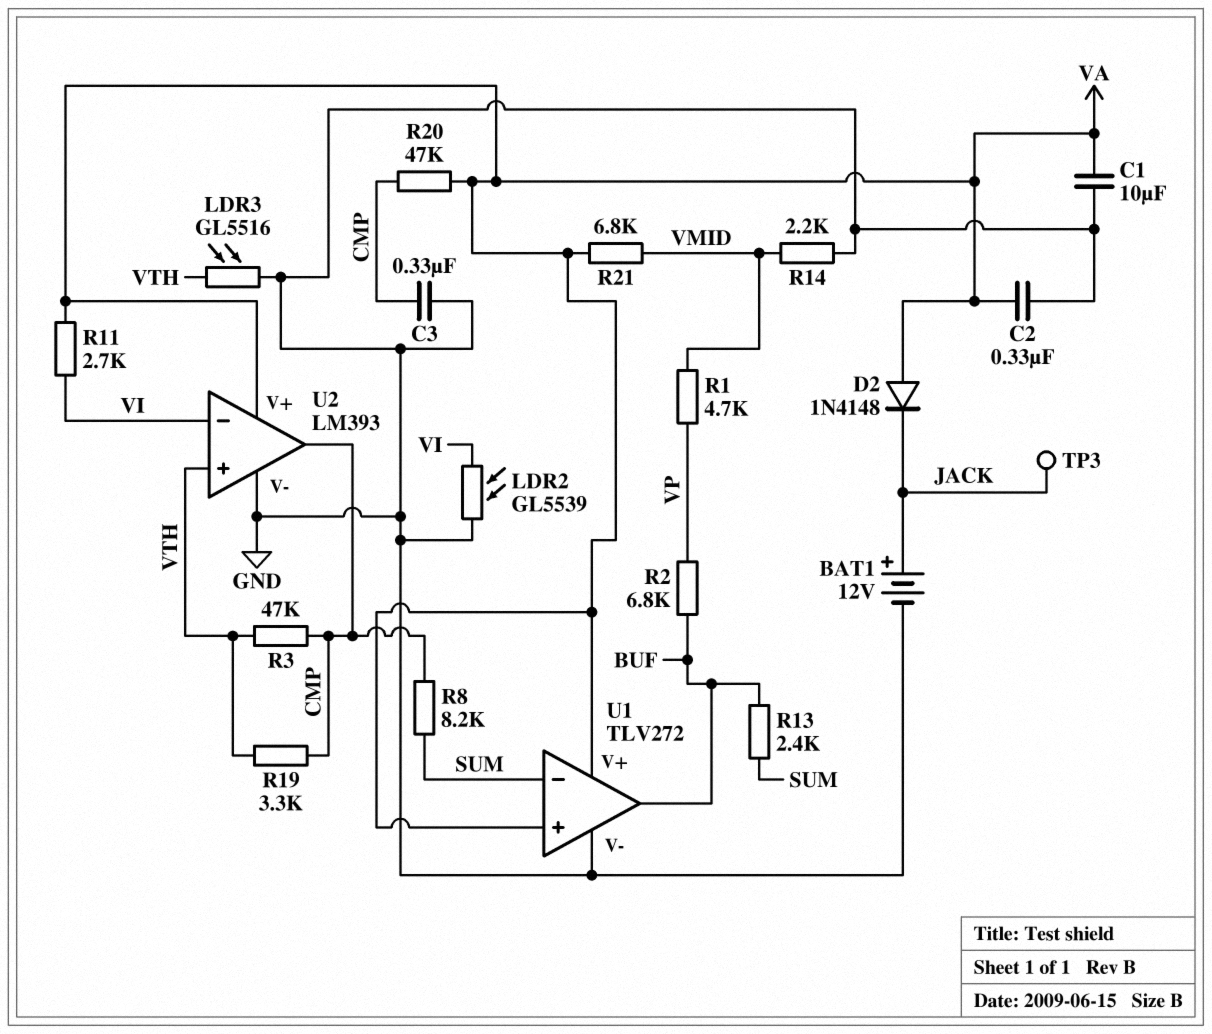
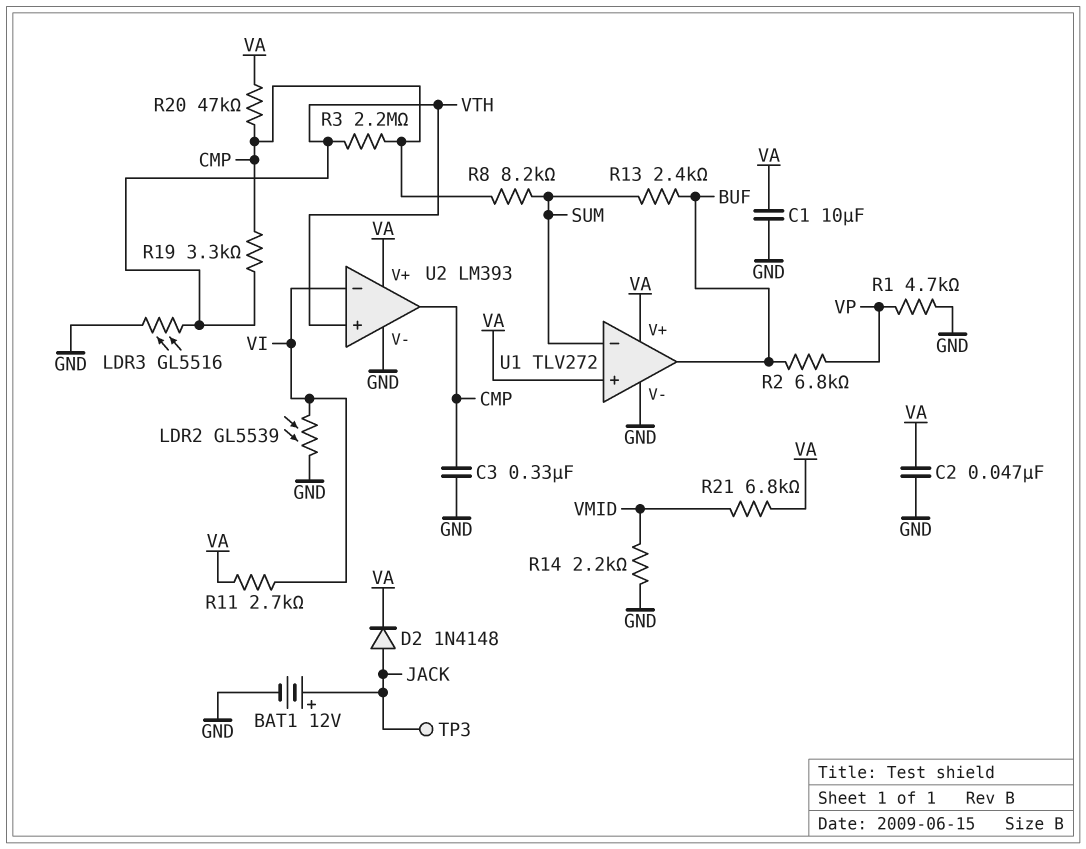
C2: 330nF (GND, VA) -> 47nF (GND, VA)
D2: diode 1N4148 (A VA, K JACK) -> diode 1N4148 (A JACK, K VA)
R1: 4.7k (VMID, VP) -> 4.7k (GND, VP)
R3: 47k (CMP, VTH) -> 2.2M (CMP, VTH)

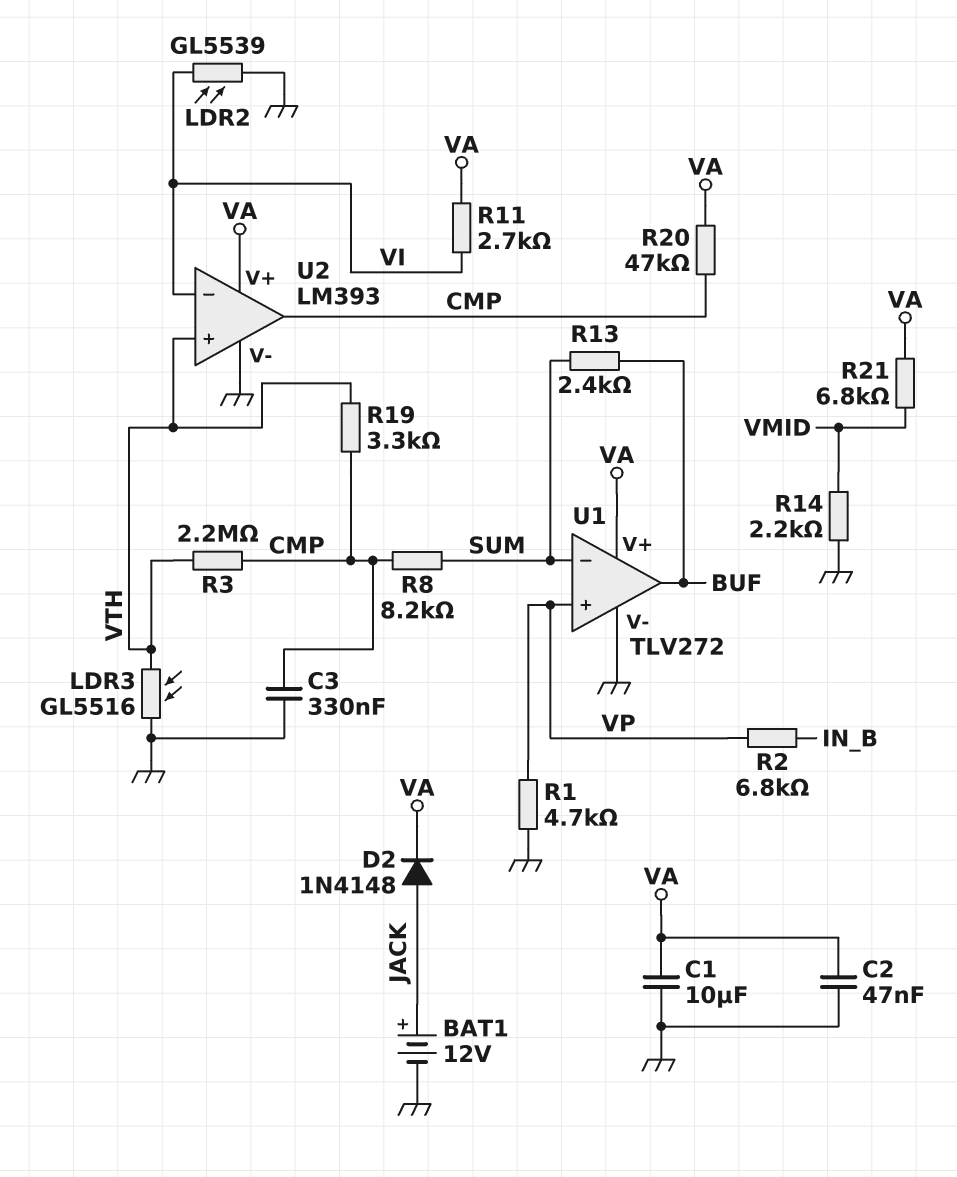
R2: 6.8k (BUF, VP) -> 6.8k (IN_B, VP)
TP3: test point (JACK) -> none
U1 pin in+: VA -> VP

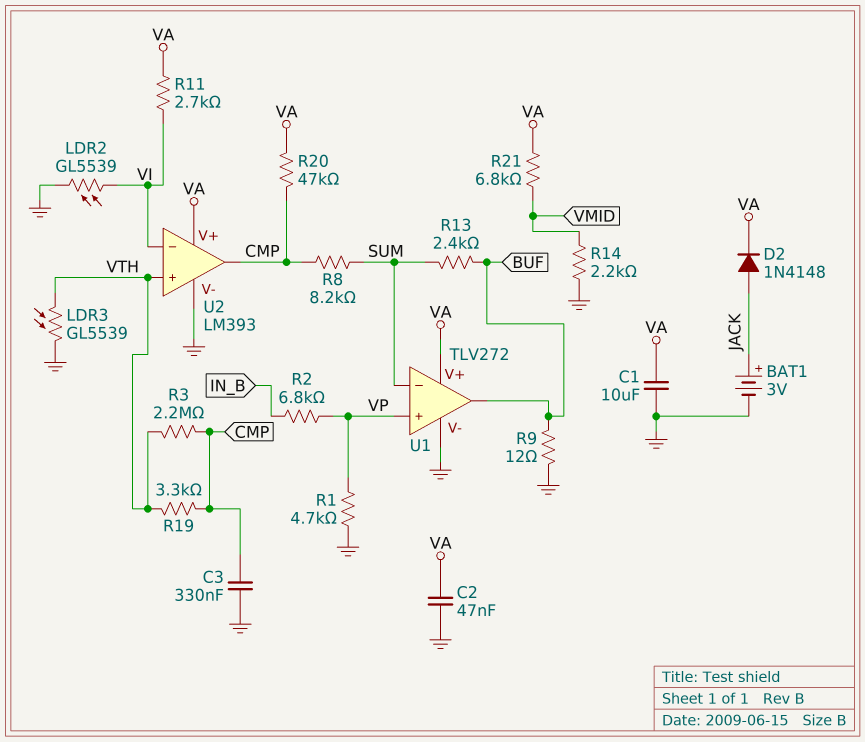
BAT1: 12V (plus JACK, minus GND) -> 3V (plus JACK, minus GND)
LDR3: GL5516 (GND, VTH) -> GL5539 (GND, VTH)
R9: none -> 12 (BUF, GND)

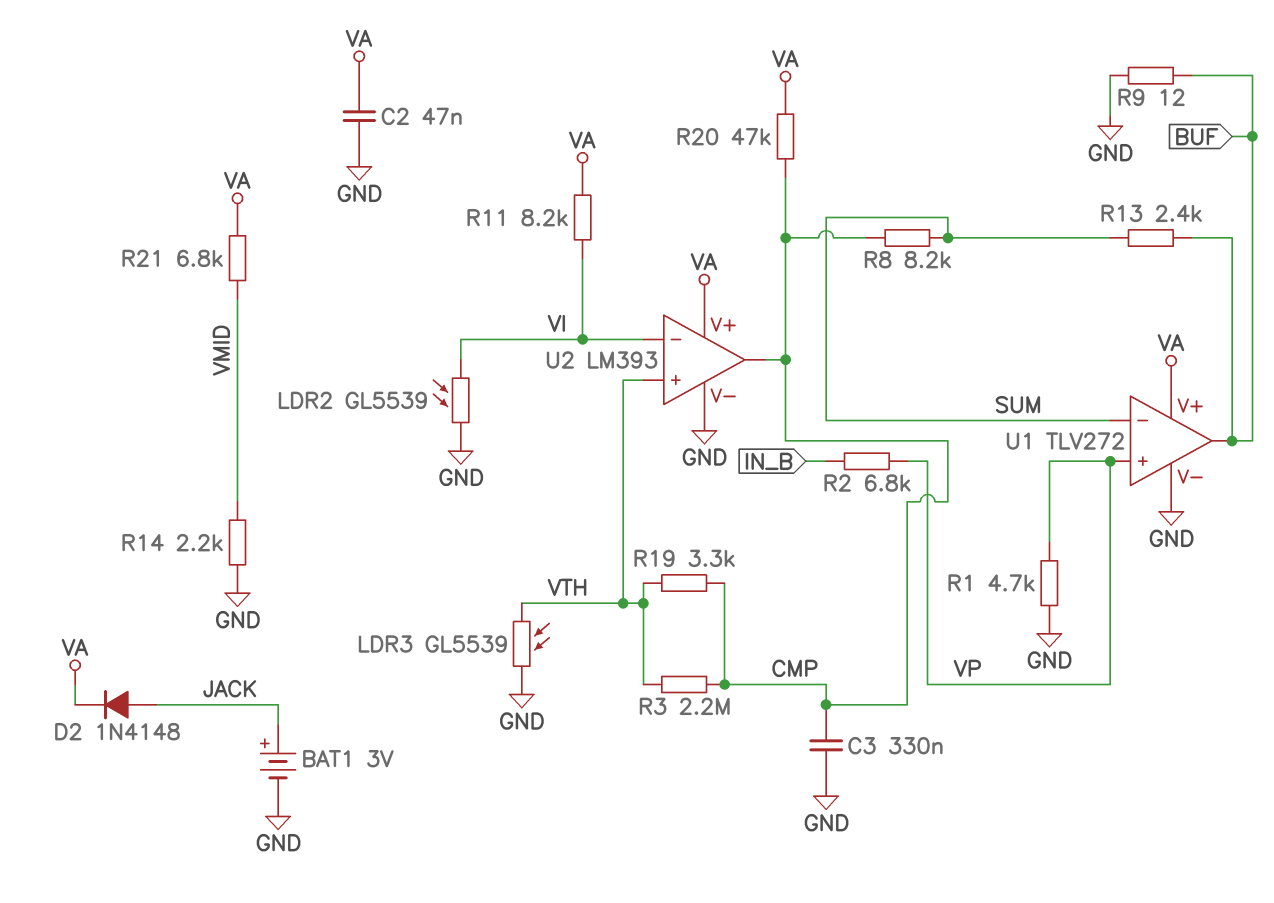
C1: 10uF (GND, VA) -> none
R11: 2.7k (VA, VI) -> 8.2k (VA, VI)

